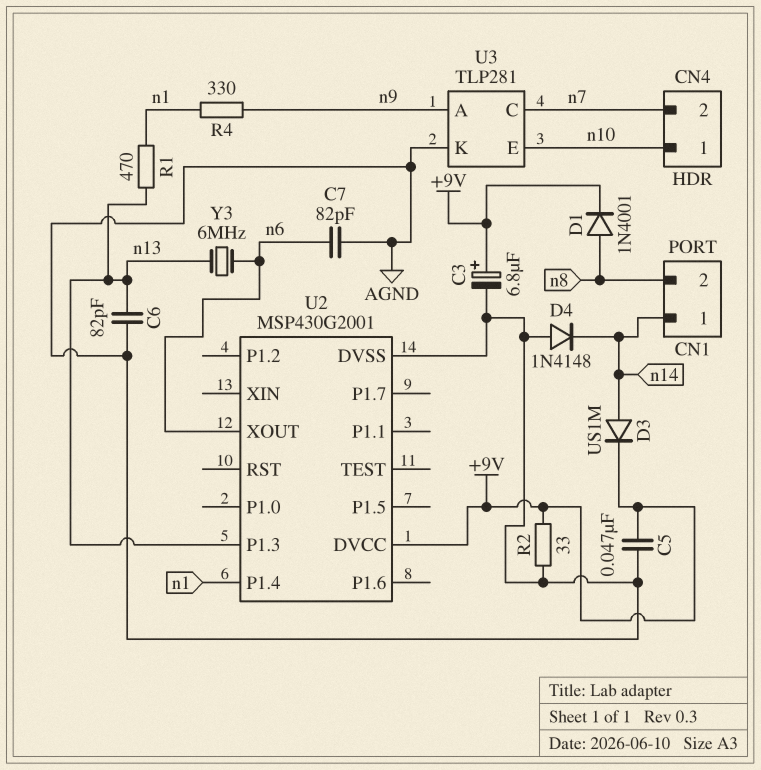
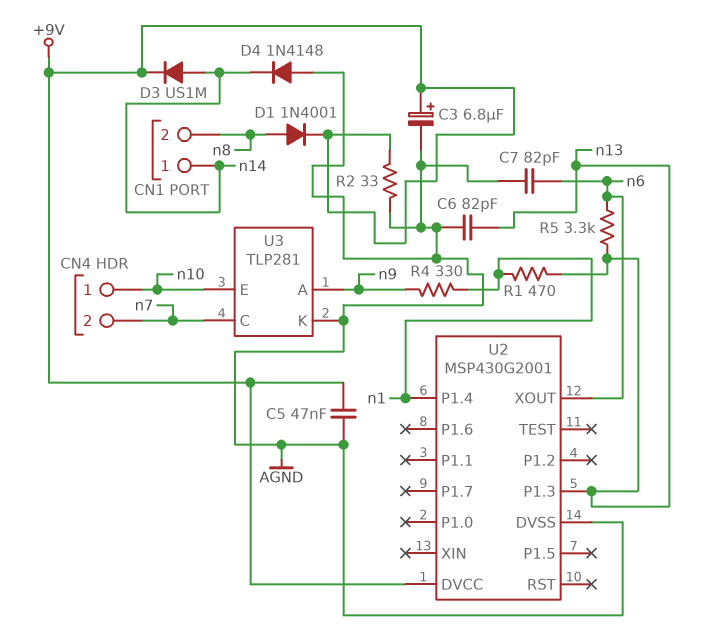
R5: none -> 3.3k (n6, n13)
Y3: 6MHz (n6, n13) -> none

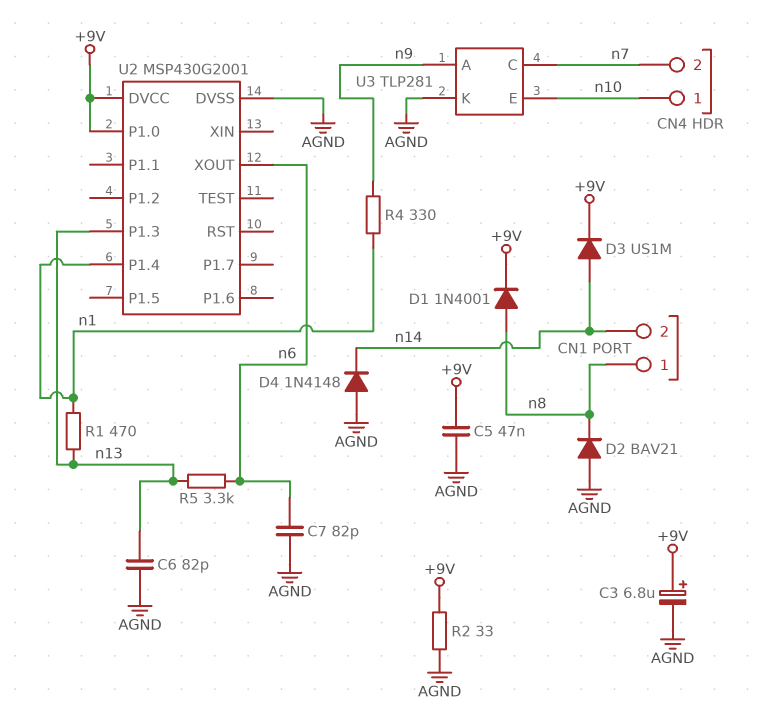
CN1 pin 1: n14 -> n8
CN1 pin 2: n8 -> n14
D2: none -> diode BAV21 (A AGND, K n8)
U2 pin P1.0: none -> +9V

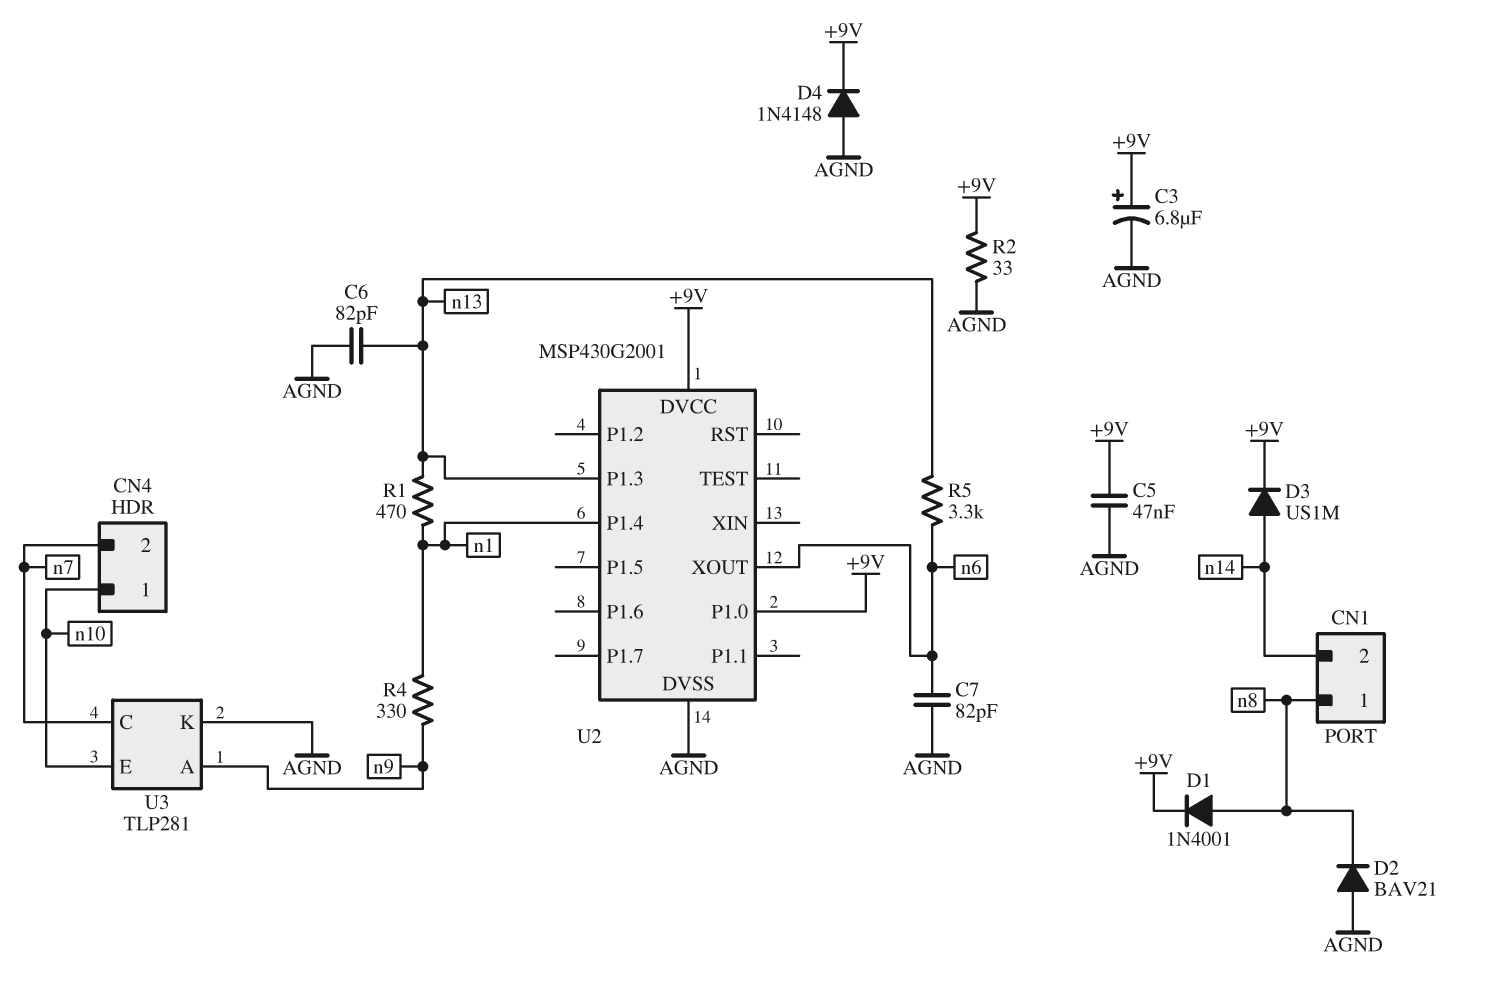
D4: diode 1N4148 (A AGND, K n14) -> diode 1N4148 (A AGND, K +9V)

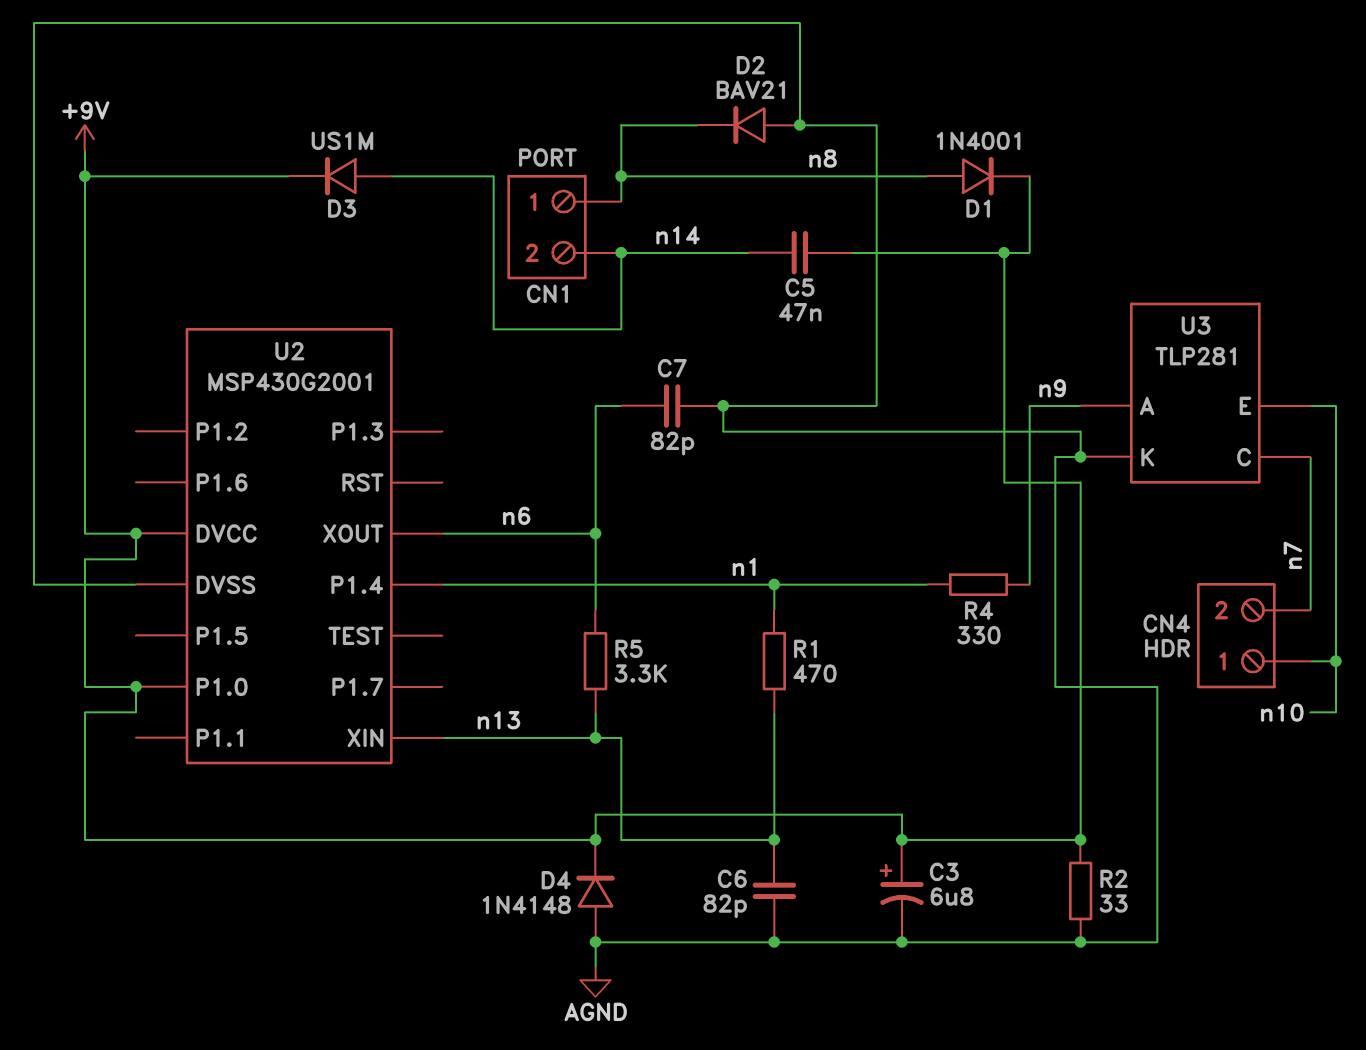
C5: 47nF (+9V, AGND) -> 47nF (+9V, n14)
U2 pin P1.3: n13 -> none
U2 pin XIN: none -> n13

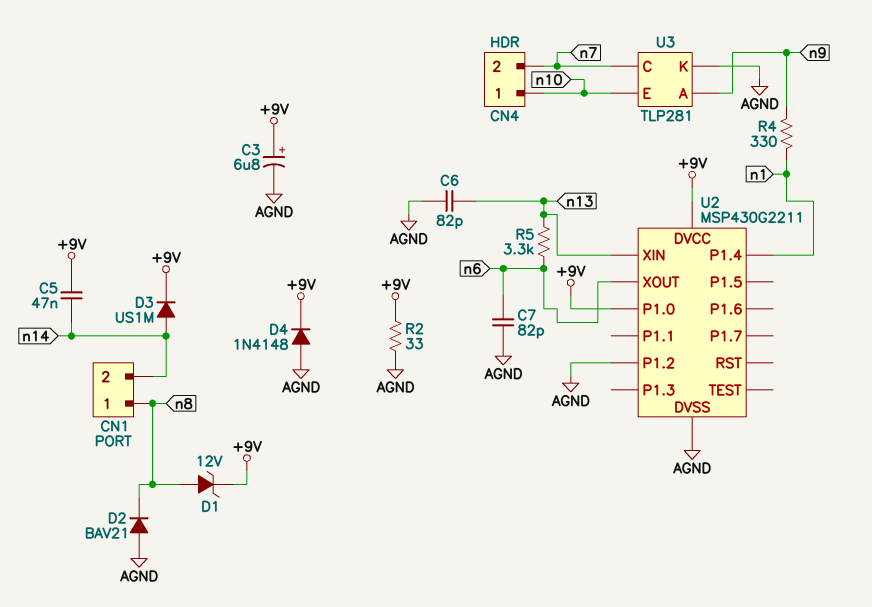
D1: diode 1N4001 (A n8, K +9V) -> zener 12V (A n8, K +9V)
R1: 470 (n1, n13) -> none
U2: MSP430G2001 -> MSP430G2211
U2 pin P1.2: none -> AGND

